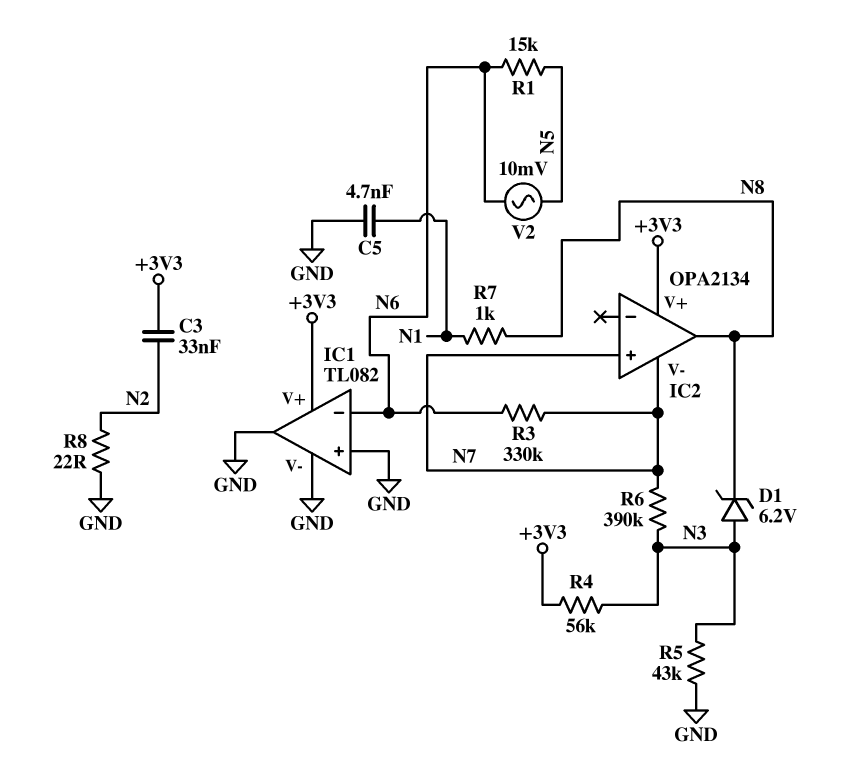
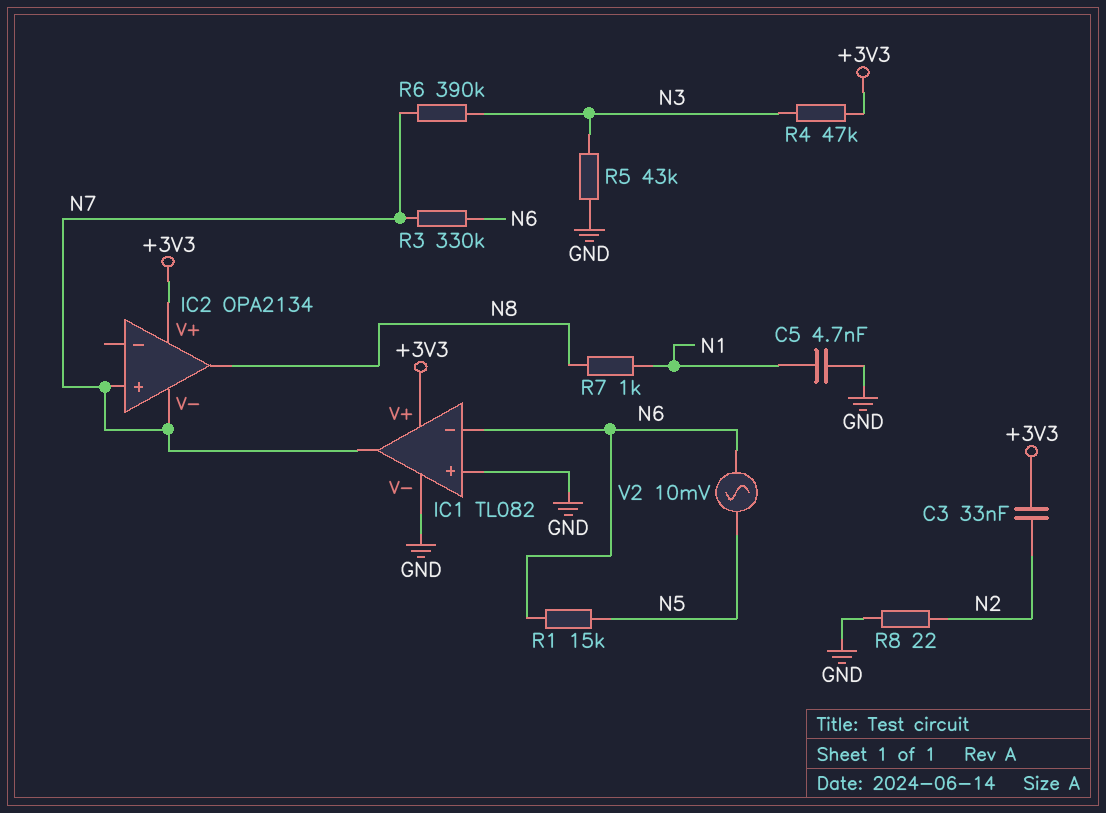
D1: zener 6.2V (A N3, K N8) -> none
IC1 pin out: GND -> N7
R4: 56k (+3V3, N3) -> 47k (+3V3, N3)

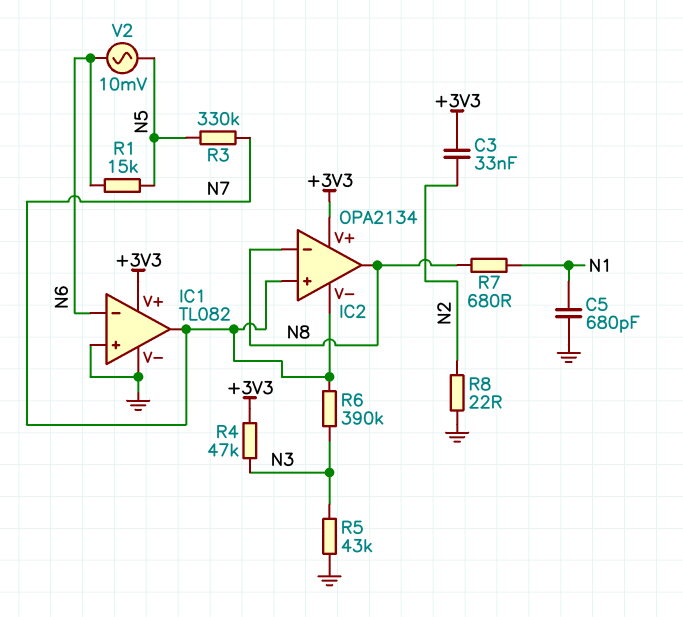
C5: 4.7nF (GND, N1) -> 680pF (GND, N1)
IC2 pin in-: none -> N8
R3: 330k (N6, N7) -> 330k (N5, N7)
R7: 1k (N1, N8) -> 680 (N1, N8)

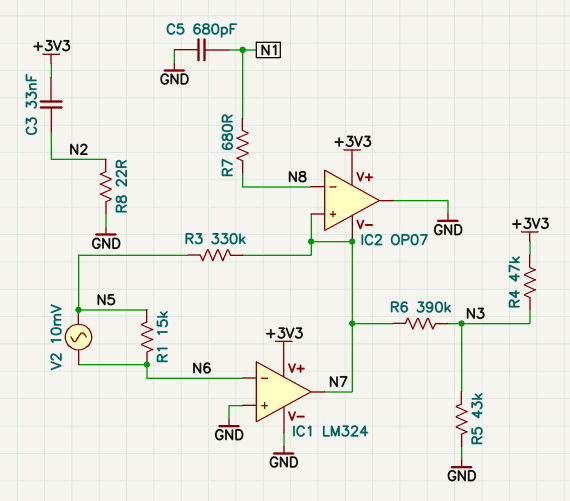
IC1: TL082 -> LM324
IC2: OPA2134 -> OP07
IC2 pin out: N8 -> GND

